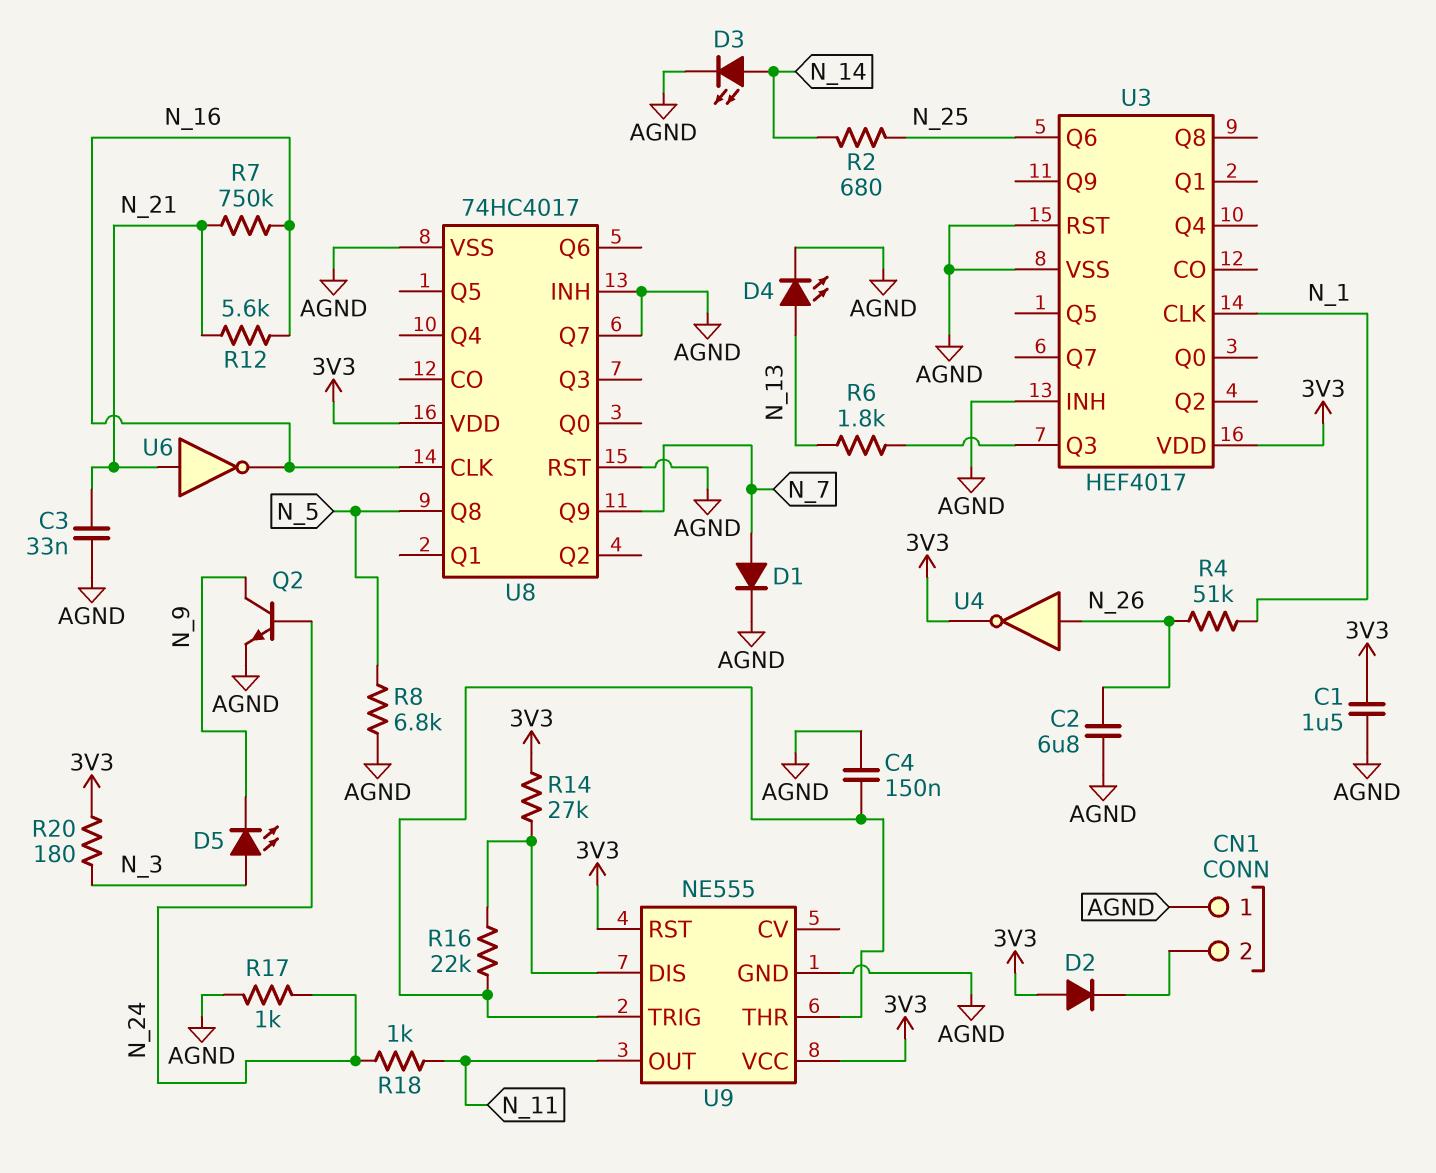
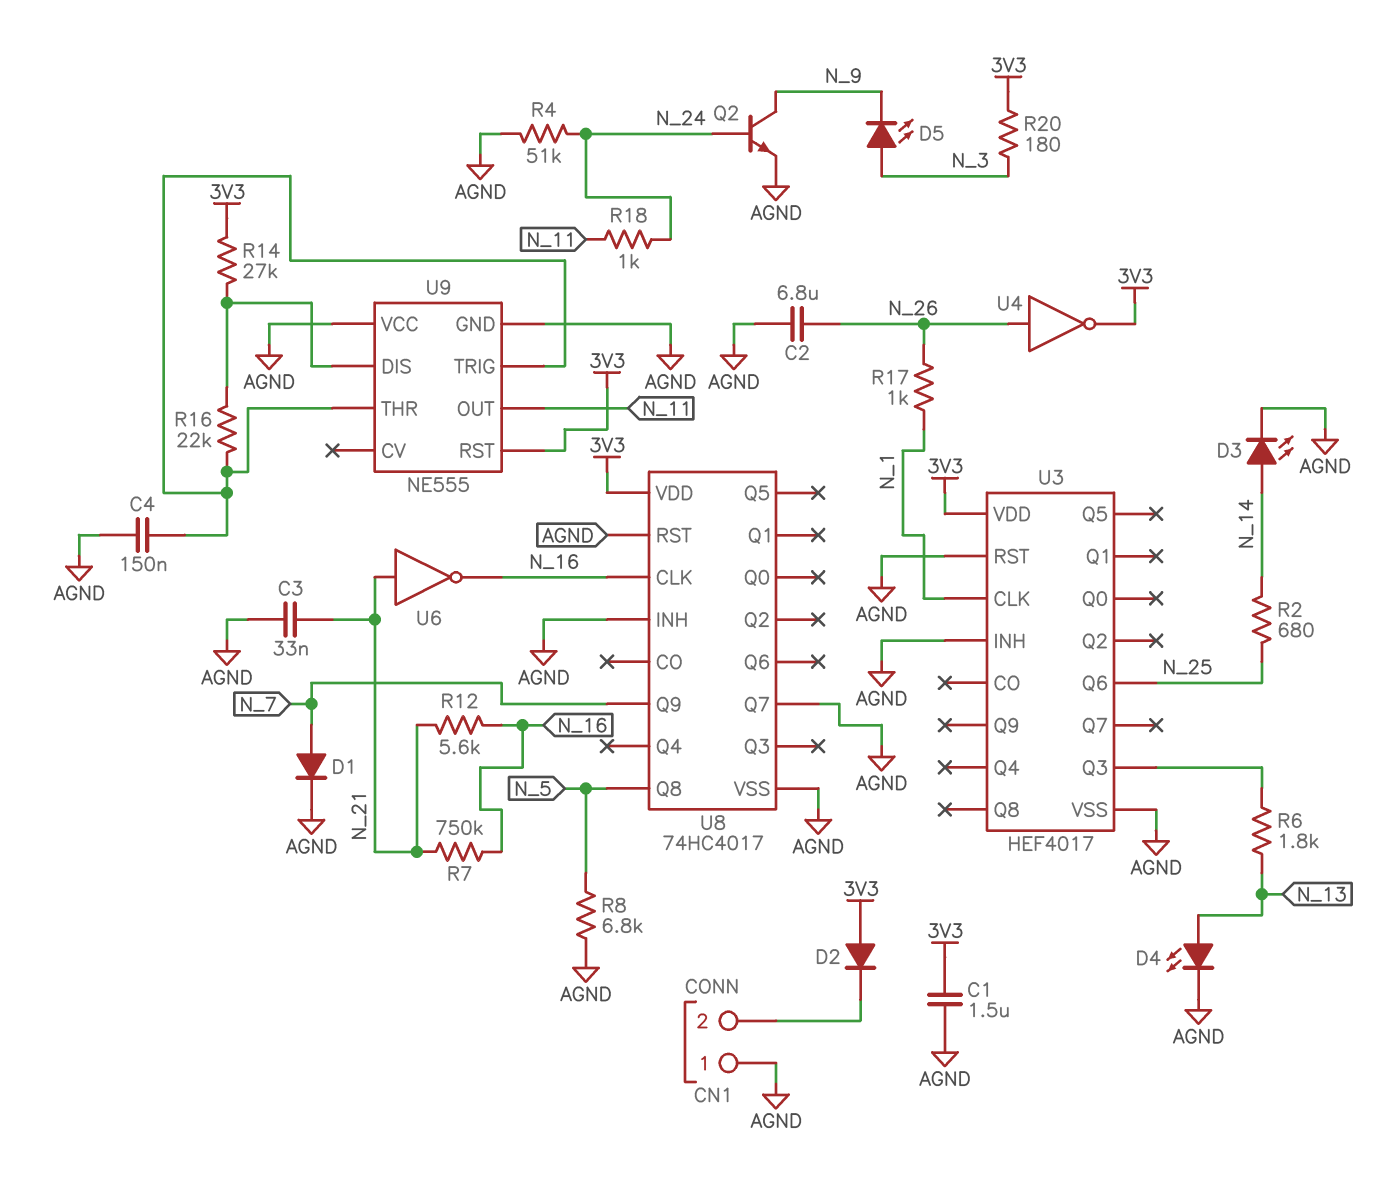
R4: 51k (N_1, N_26) -> 51k (AGND, N_24)
R17: 1k (AGND, N_24) -> 1k (N_1, N_26)
U9 pin VCC: 3V3 -> AGND

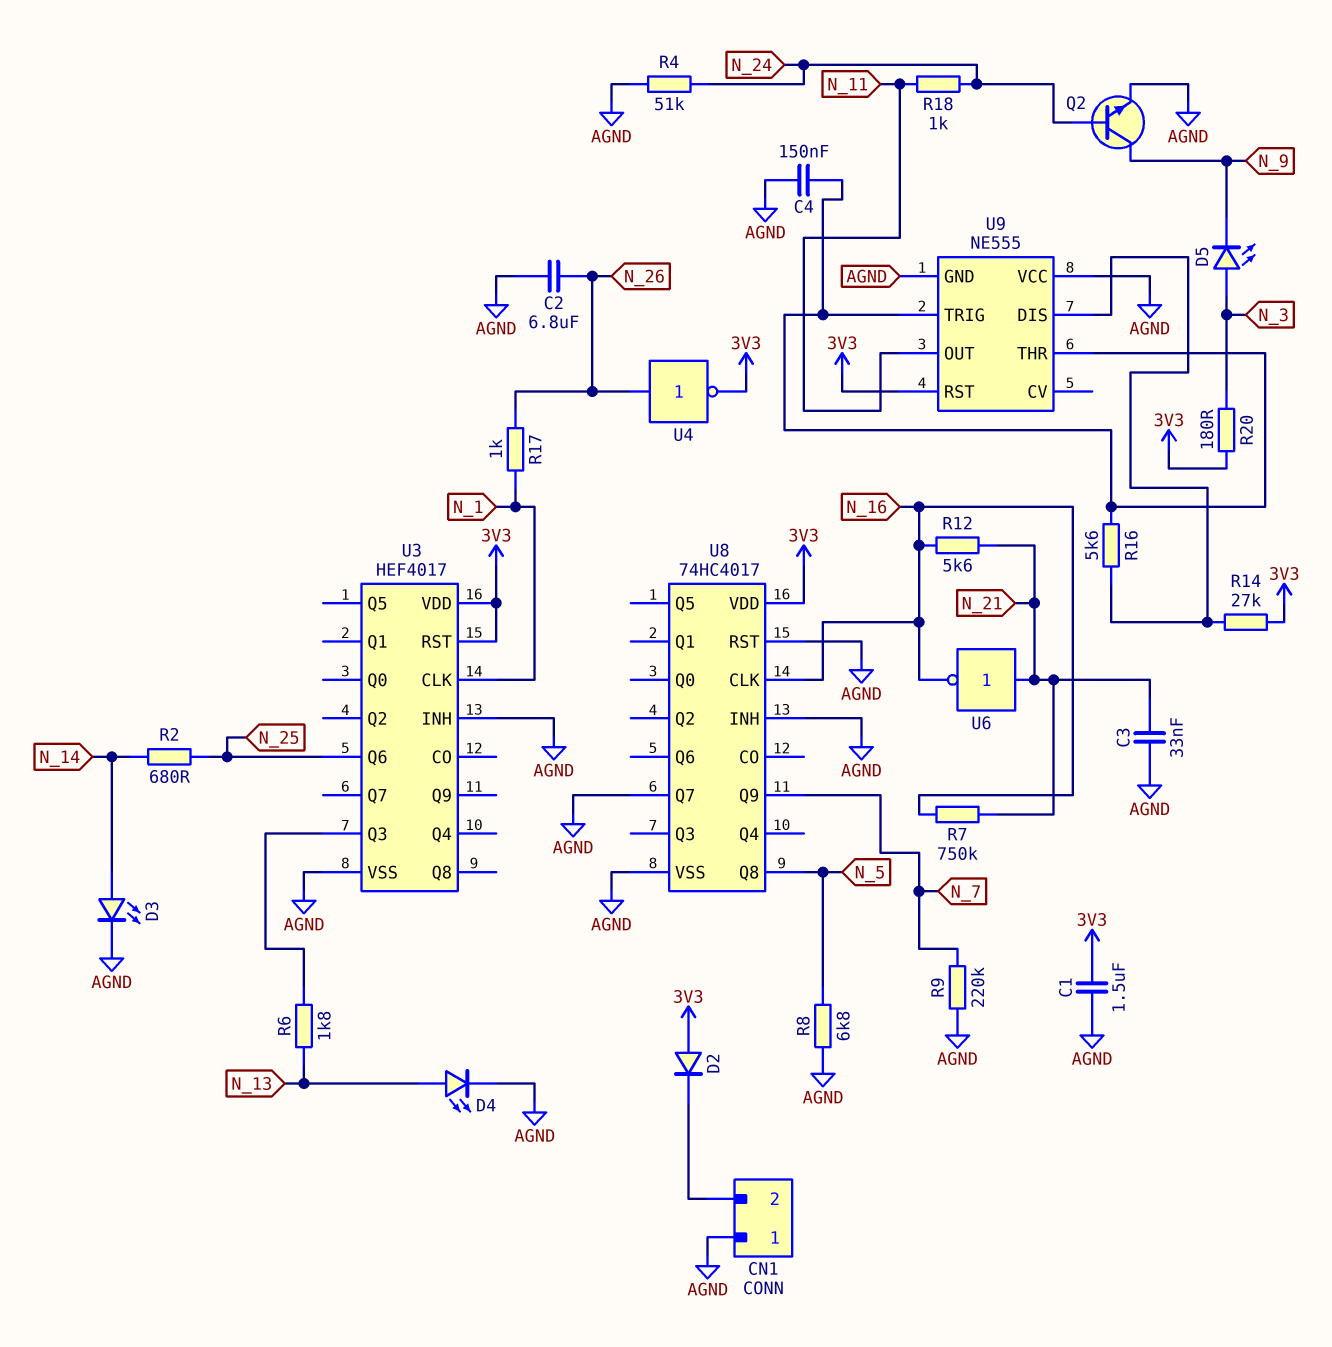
D1: diode (A N_7, K AGND) -> none
R9: none -> 220k (AGND, N_7)
R16: 22k (U9/DIS, U9/THR) -> 5.6k (U9/DIS, U9/THR)
U3 pin RST: AGND -> 3V3

